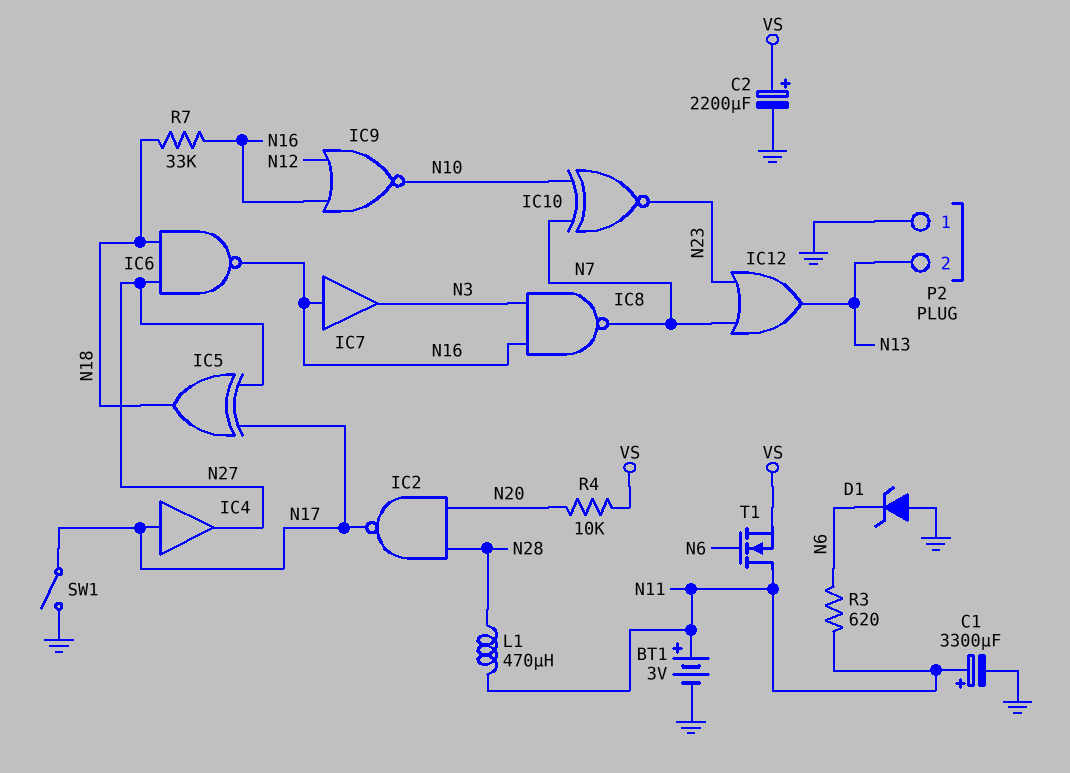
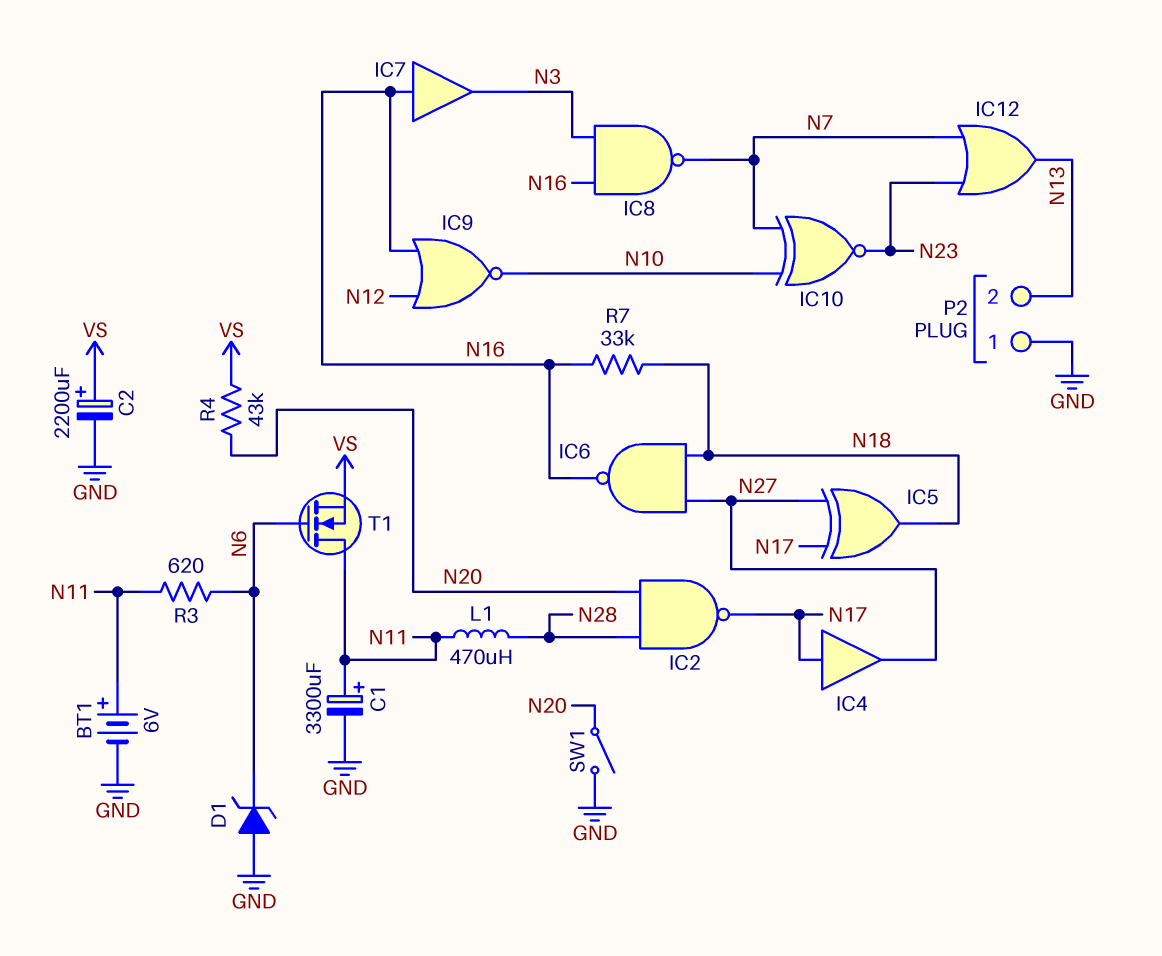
BT1: 3V (plus N11, minus GND) -> 6V (plus N11, minus GND)
R4: 10k (N20, VS) -> 43k (N20, VS)
SW1: switch (GND, N17) -> switch (GND, N20)

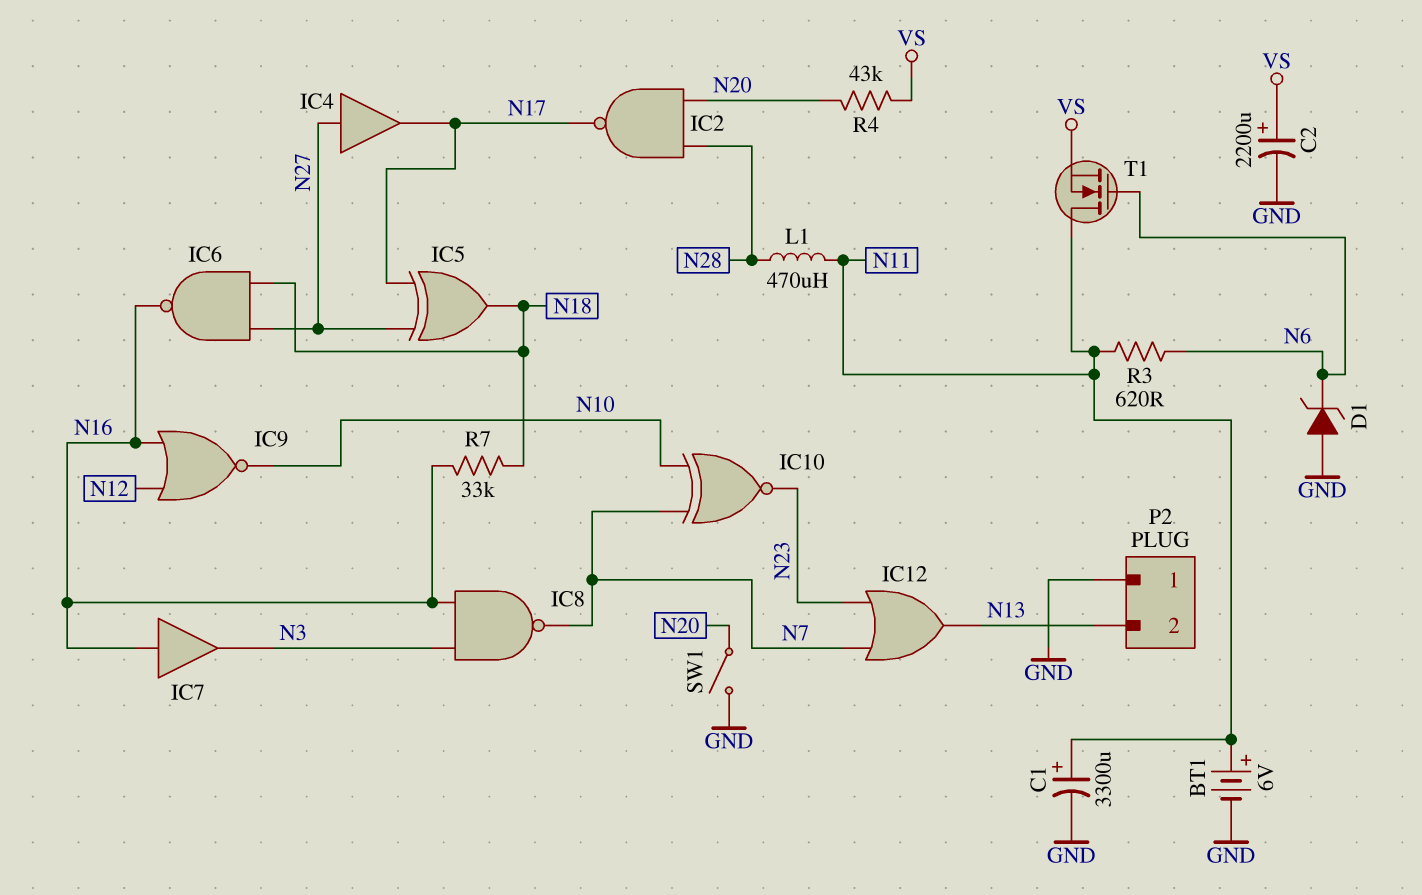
IC4: buffer (in N17, out N27) -> buffer (in N27, out N17)

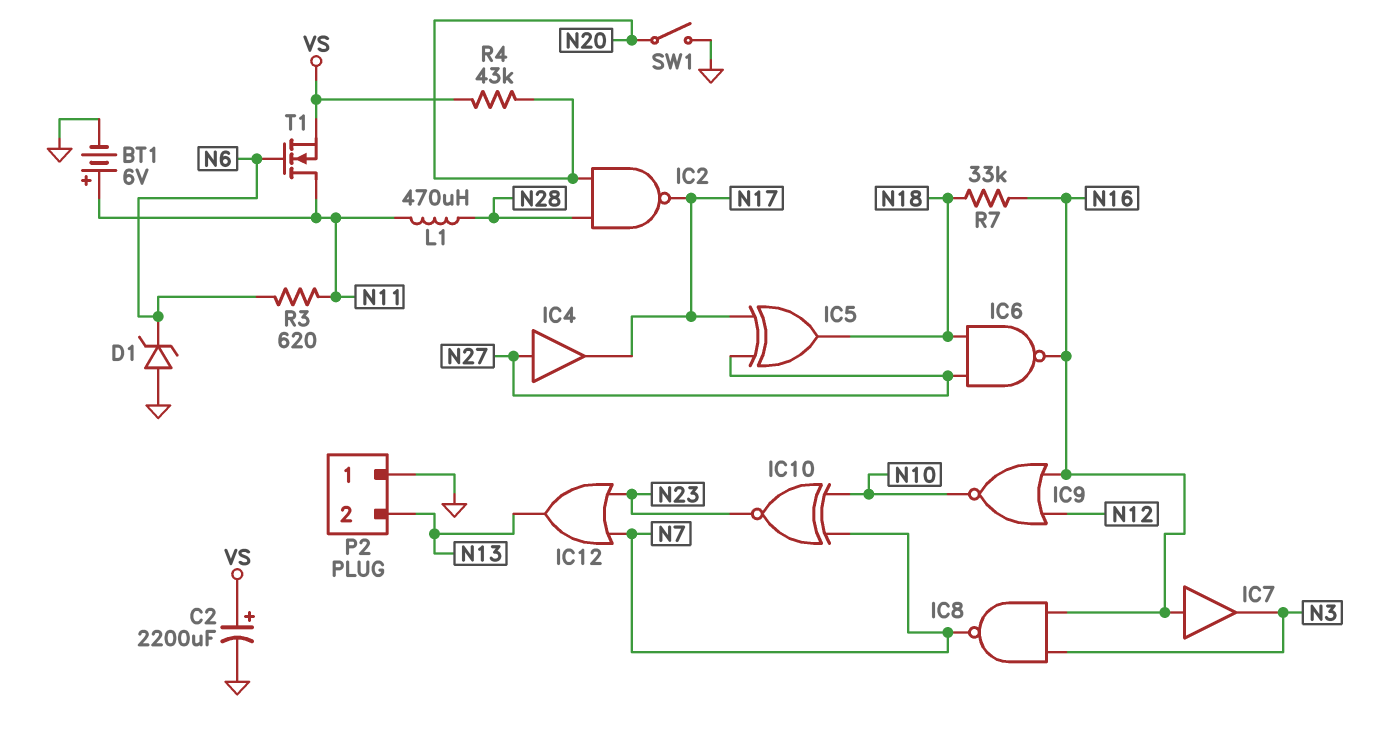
C1: 3300uF (plus N11, minus GND) -> none

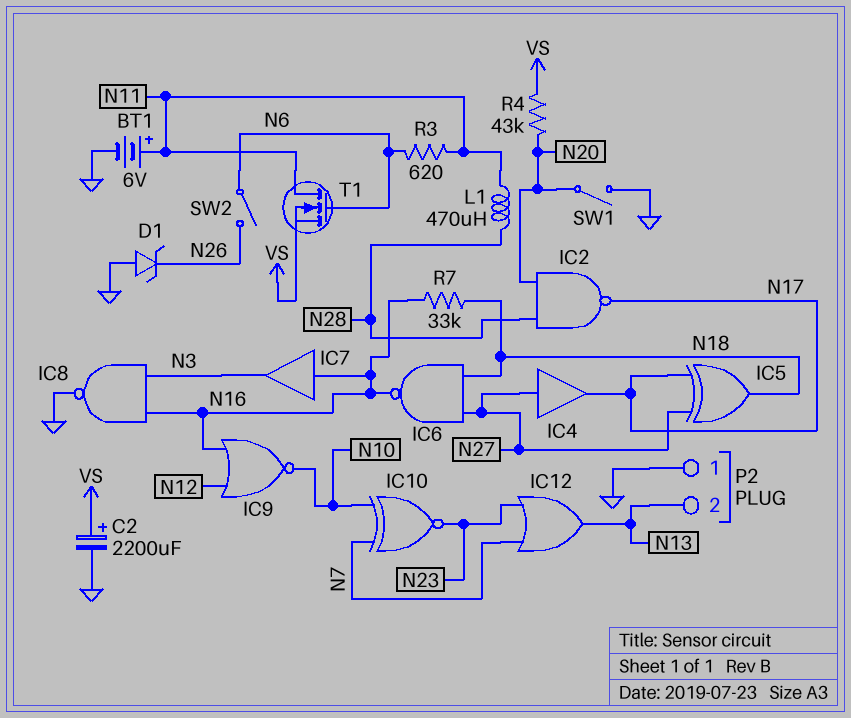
D1: zener (A GND, K N6) -> zener (A GND, K N26)
IC8: NAND (in N3, in N16, out N7) -> NAND (in N3, in N16, out GND)
SW2: none -> switch (N6, N26)

